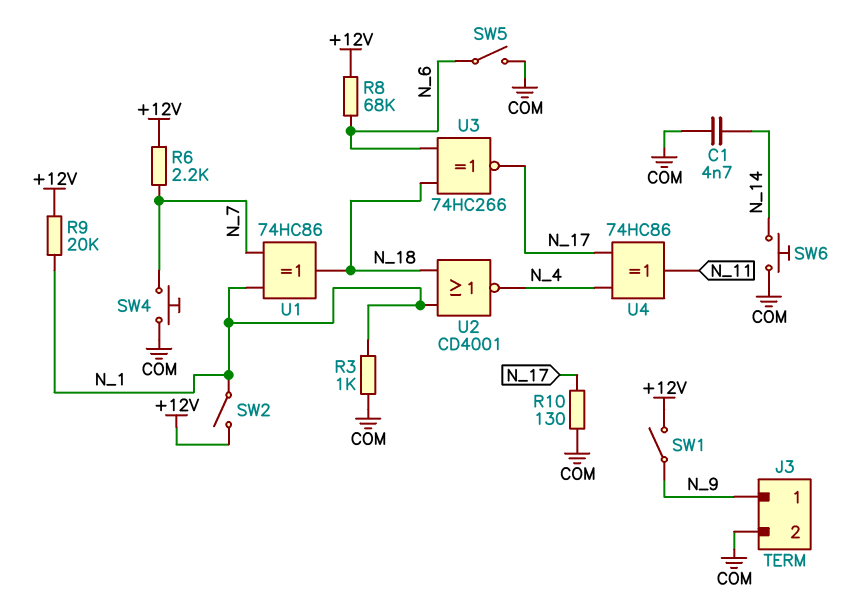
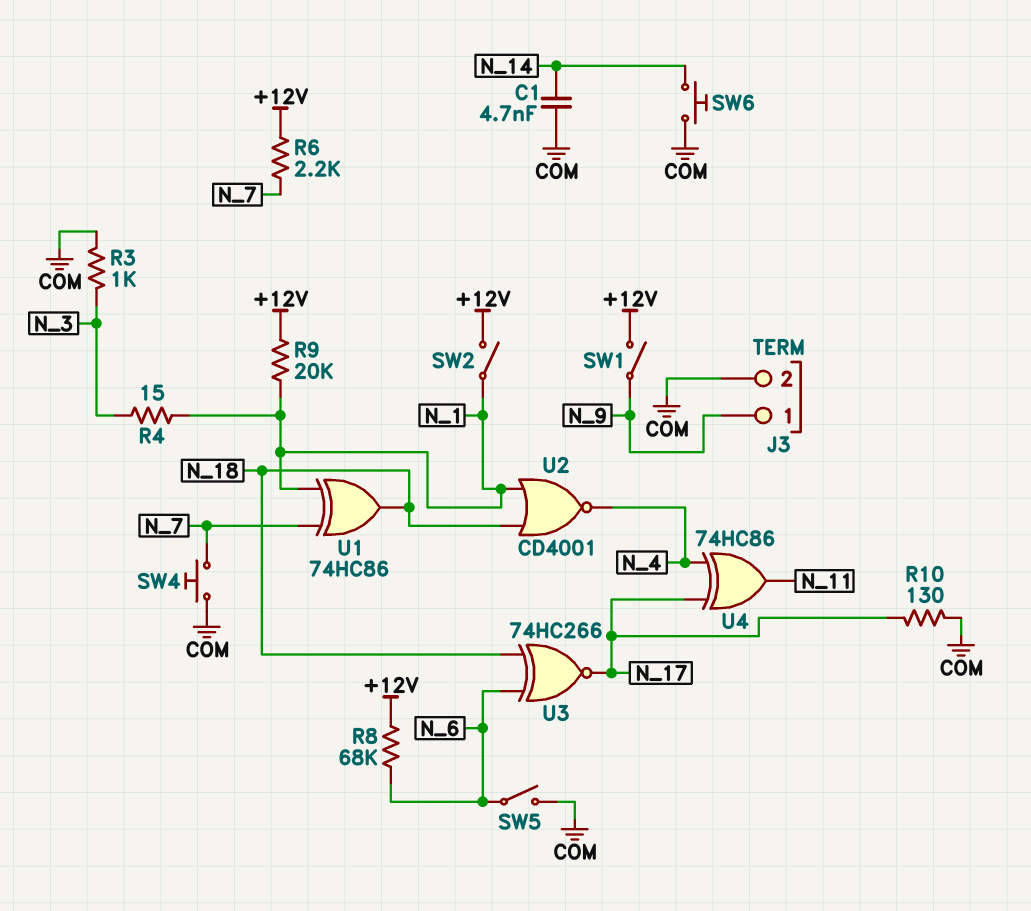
R3: 1k (COM, N_1) -> 1k (COM, N_3)
R4: none -> 15 (N_1, N_3)

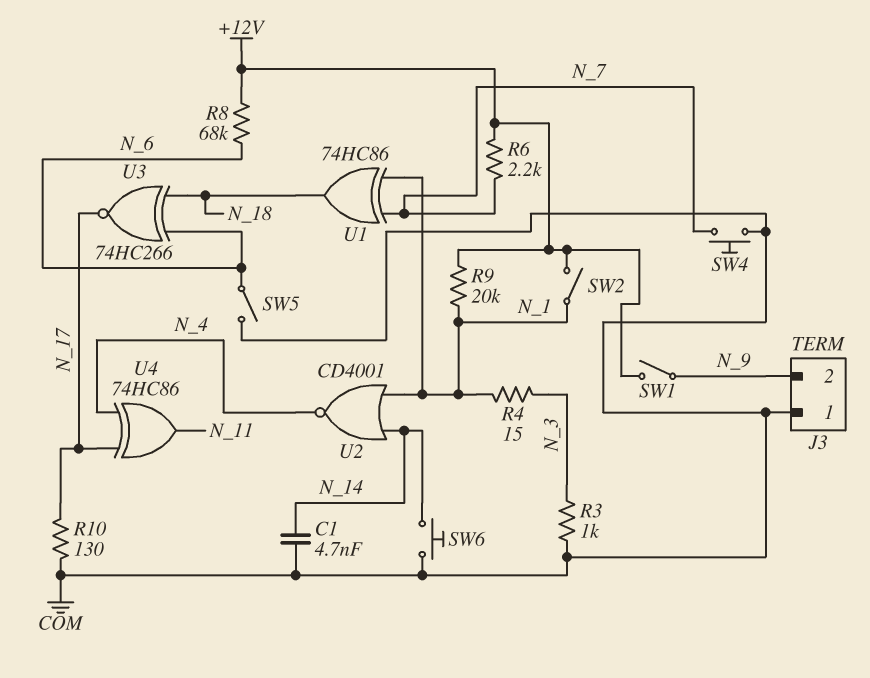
J3 pin 1: N_9 -> COM
J3 pin 2: COM -> N_9
U2: NOR CD4001 (in N_1, in N_18, out N_4) -> NOR CD4001 (in N_1, in N_14, out N_4)

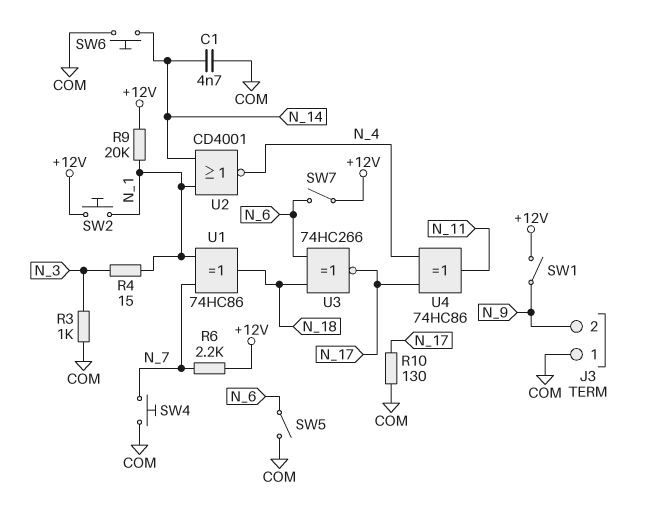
R8: 68k (+12V, N_6) -> none
SW2: switch (+12V, N_1) -> button (+12V, N_1)
SW7: none -> switch (+12V, N_6)

